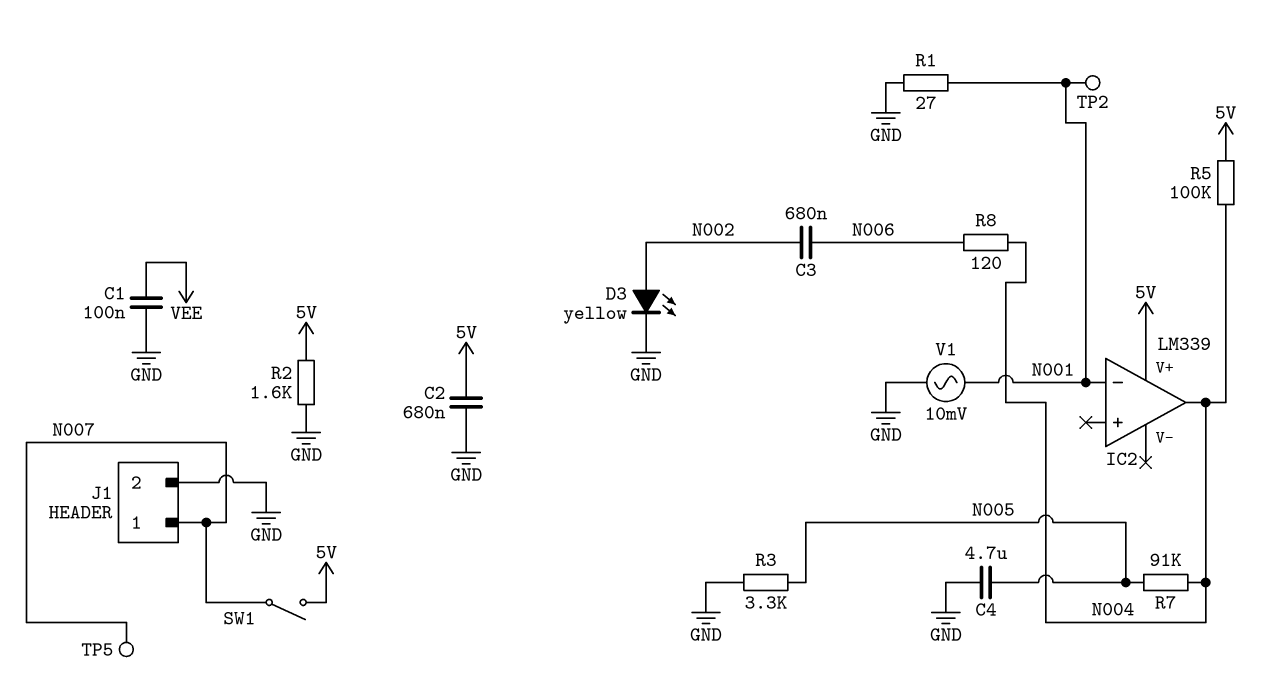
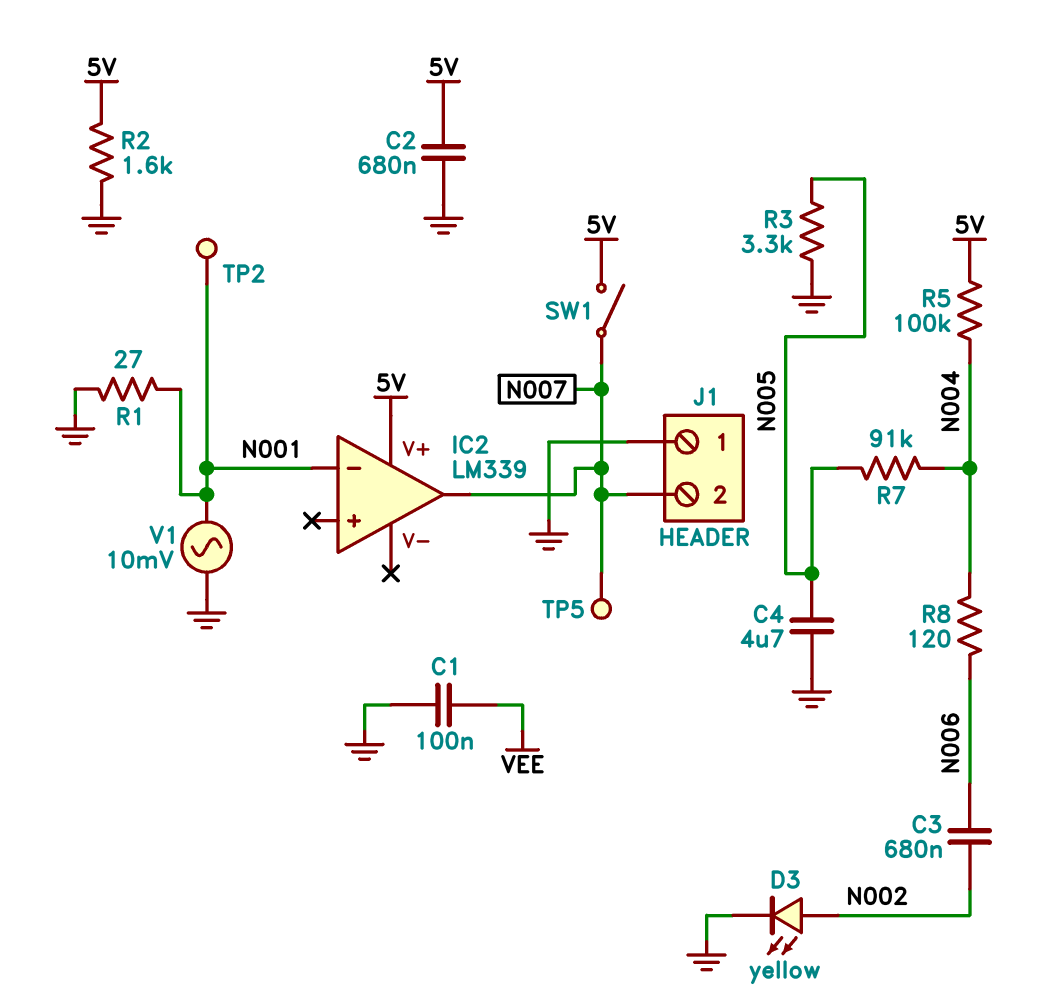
IC2 pin out: N004 -> N007
J1 pin 1: N007 -> GND
J1 pin 2: GND -> N007

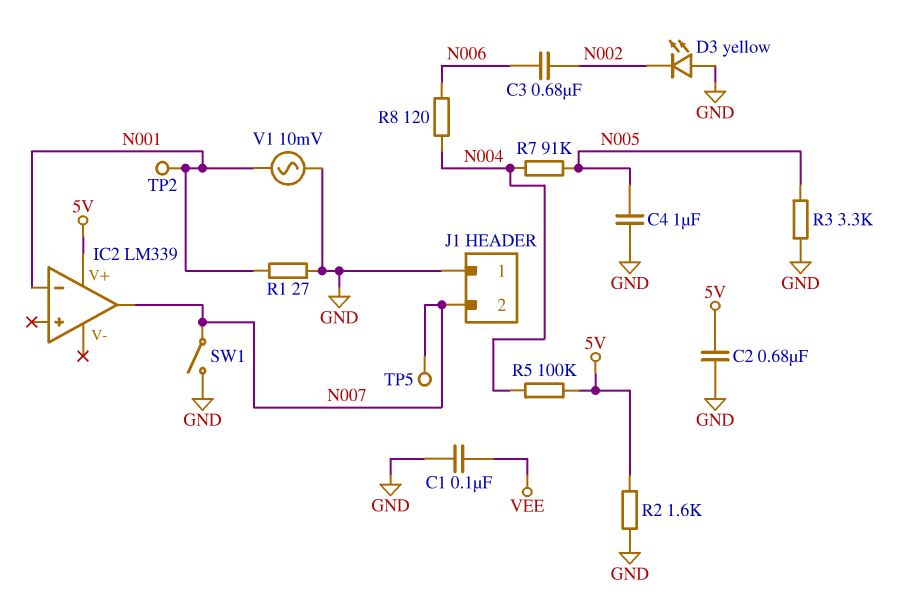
C4: 4.7uF (GND, N005) -> 1uF (GND, N005)
D3: LED yellow (A N002, K GND) -> LED yellow (A GND, K N002)
SW1: switch (5V, N007) -> switch (GND, N007)

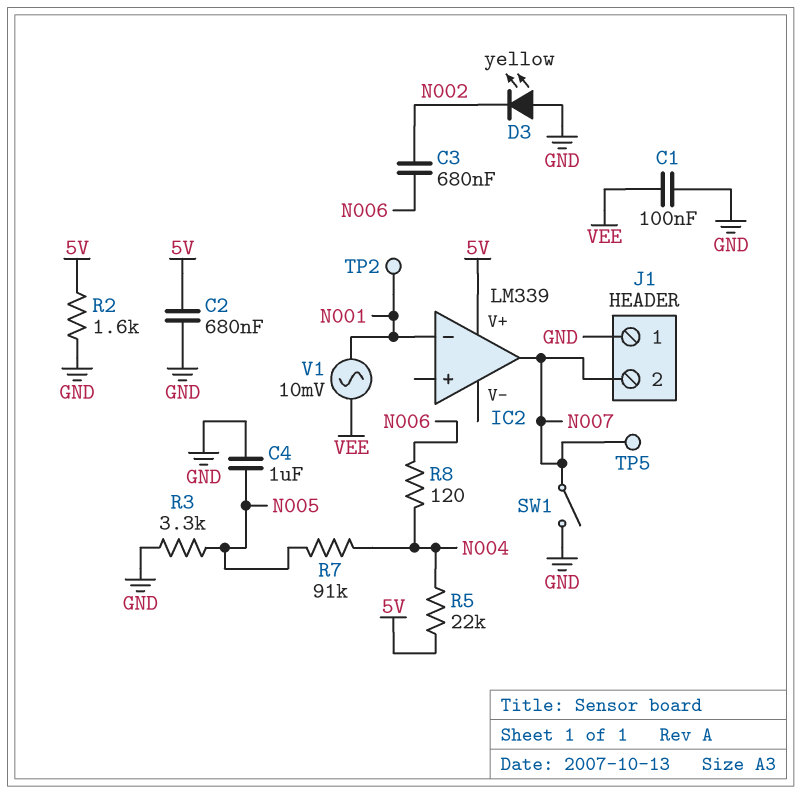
R1: 27 (GND, N001) -> none
R5: 100k (5V, N004) -> 22k (5V, N004)
V1: AC 10mV (GND, N001) -> AC 10mV (N001, VEE)

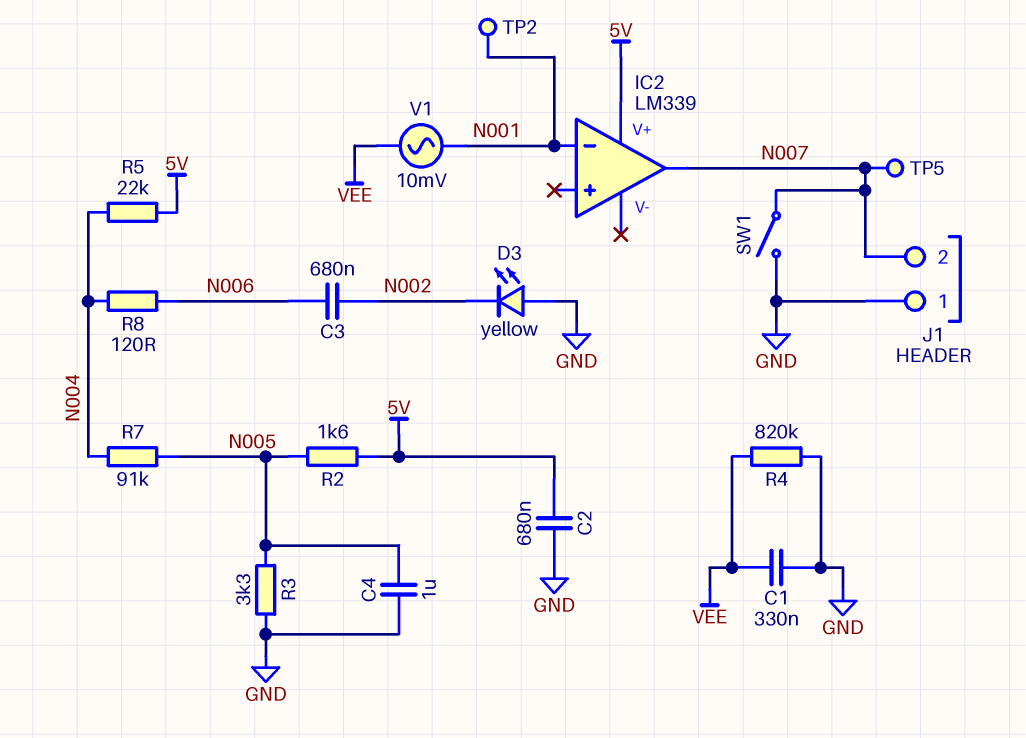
C1: 100nF (GND, VEE) -> 330nF (GND, VEE)
R2: 1.6k (5V, GND) -> 1.6k (5V, N005)
R4: none -> 820k (GND, VEE)

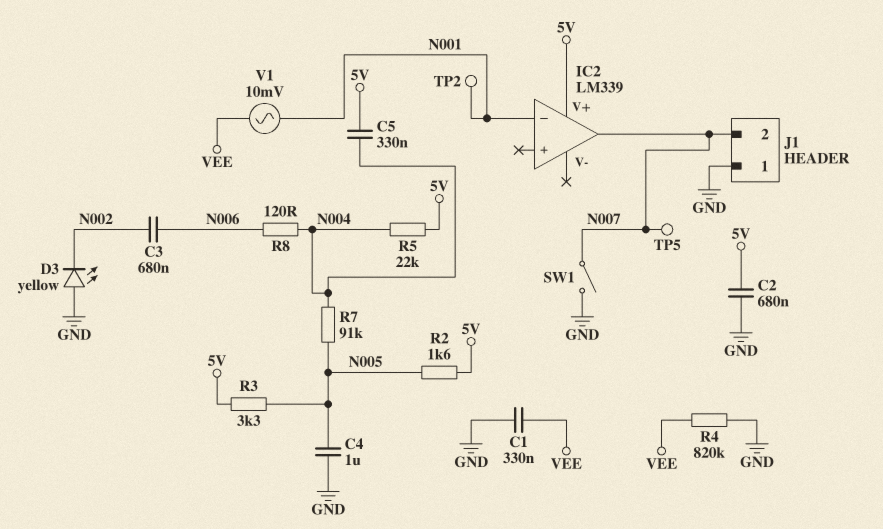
C5: none -> 330nF (5V, N004)
R3: 3.3k (GND, N005) -> 3.3k (5V, N005)

